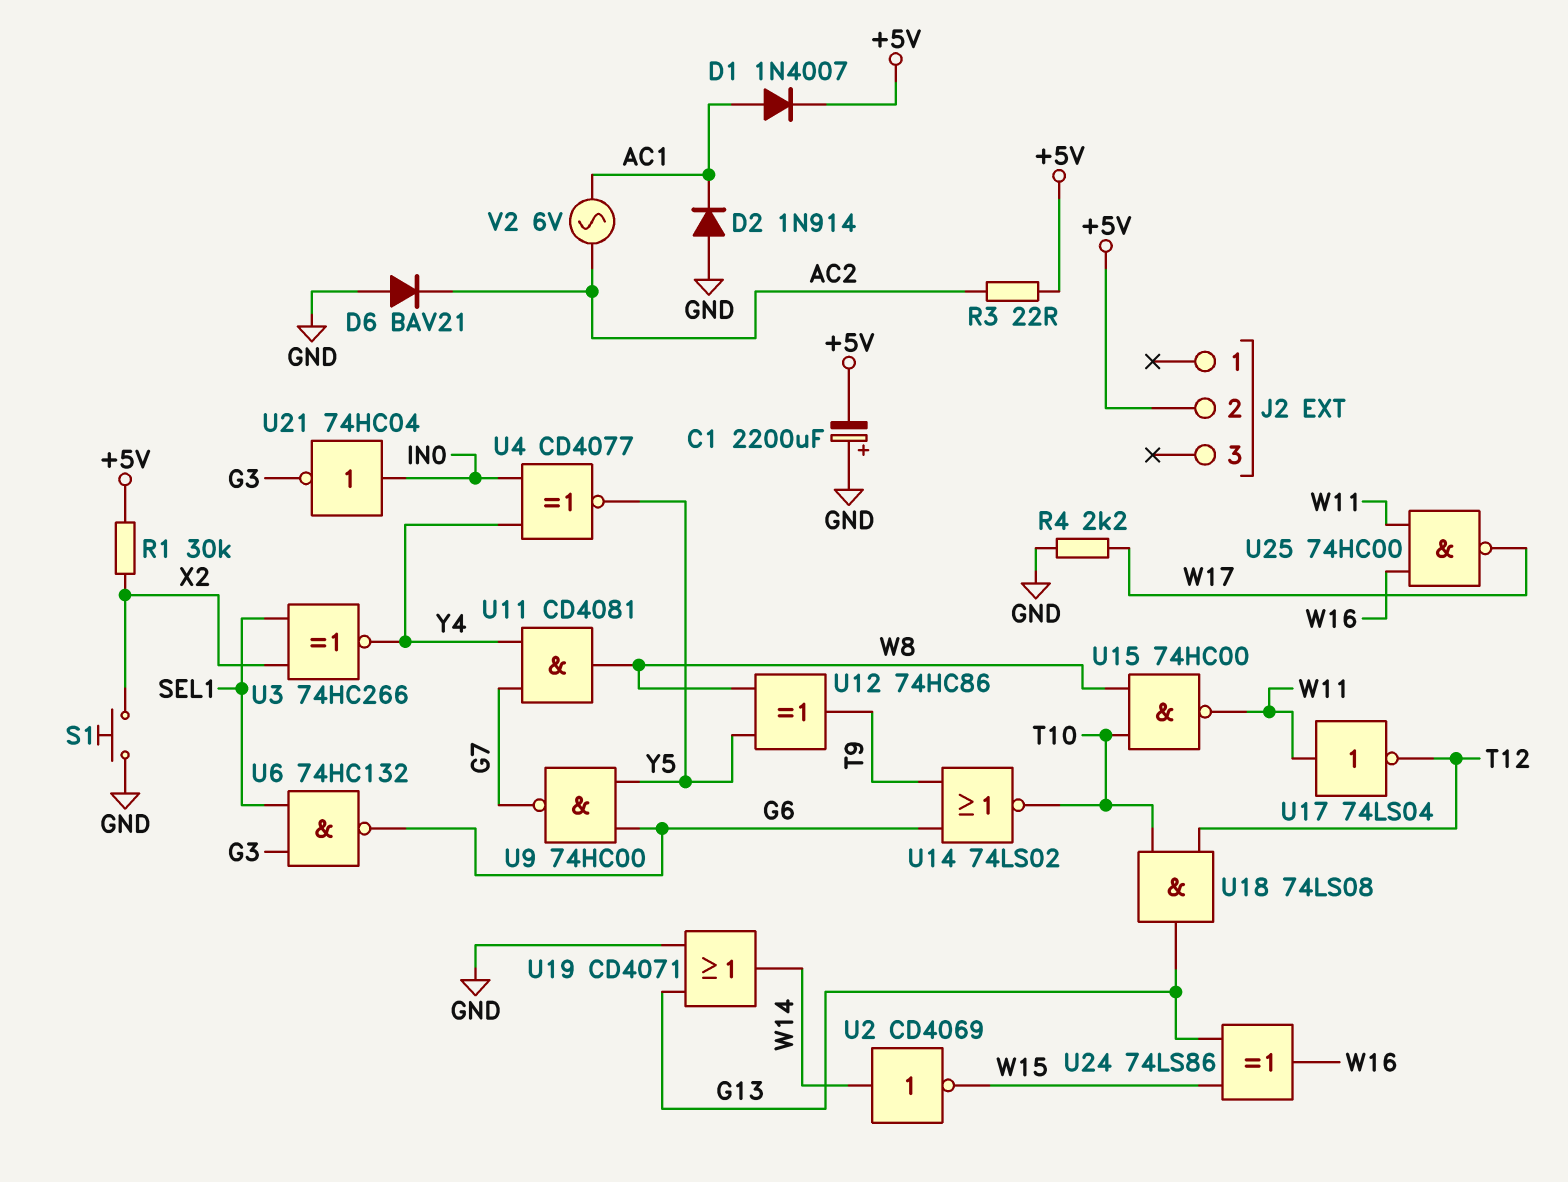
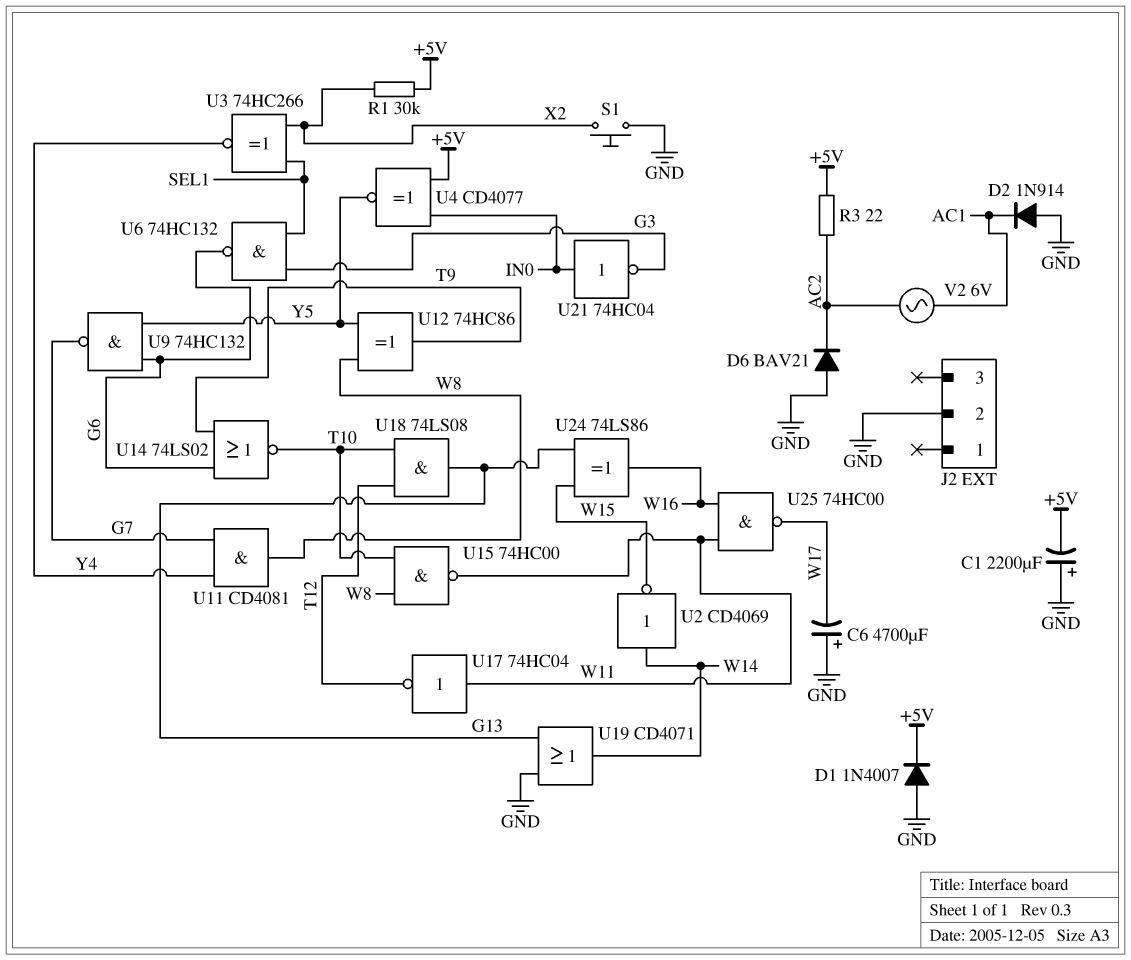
C6: none -> 4700uF (plus GND, minus W17)
D1: diode 1N4007 (A AC1, K +5V) -> diode 1N4007 (A GND, K +5V)
J2 pin 2: +5V -> GND
R4: 2.2k (GND, W17) -> none
U4: XNOR CD4077 (in IN0, in Y4, out Y5) -> XNOR CD4077 (in +5V, in IN0, out Y5)
U9: NAND 74HC00 (in G6, in Y5, out G7) -> NAND 74HC132 (in G6, in Y5, out G7)
U17: NOT 74LS04 (in W11, out T12) -> NOT 74HC04 (in W11, out T12)

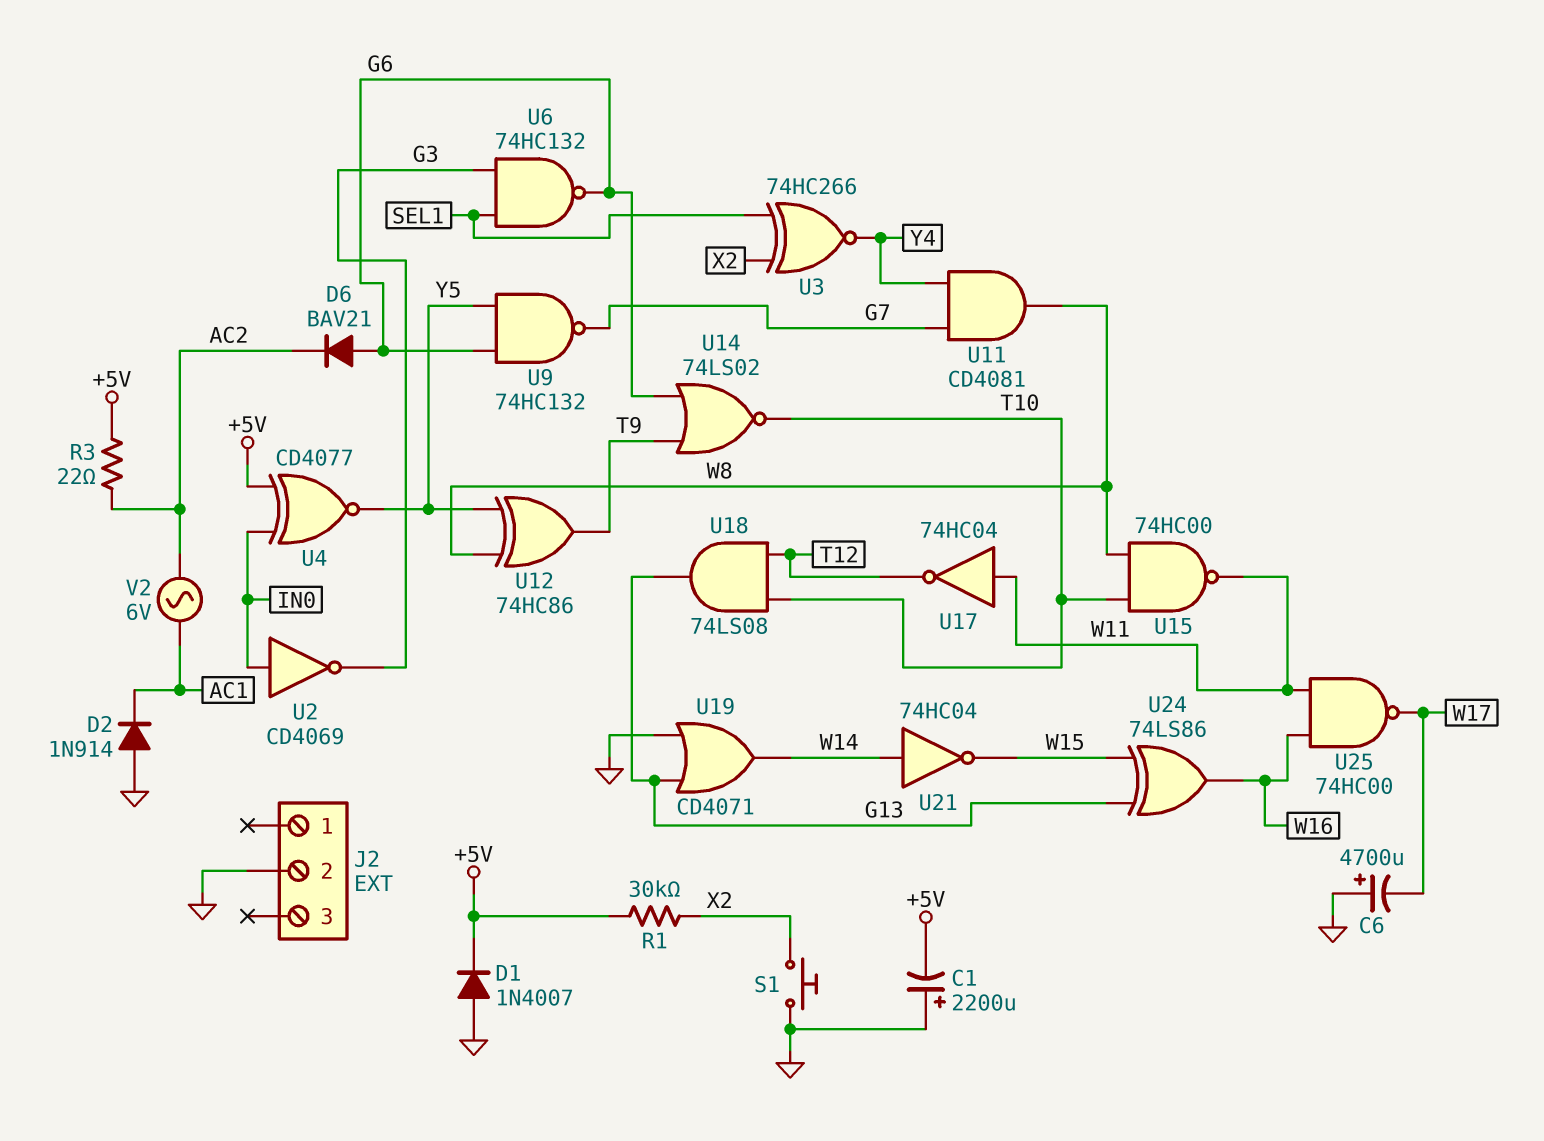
D6: diode BAV21 (A GND, K AC2) -> diode BAV21 (A G6, K AC2)
U2: NOT CD4069 (in W14, out W15) -> NOT CD4069 (in IN0, out G3)
U21: NOT 74HC04 (in IN0, out G3) -> NOT 74HC04 (in W14, out W15)

